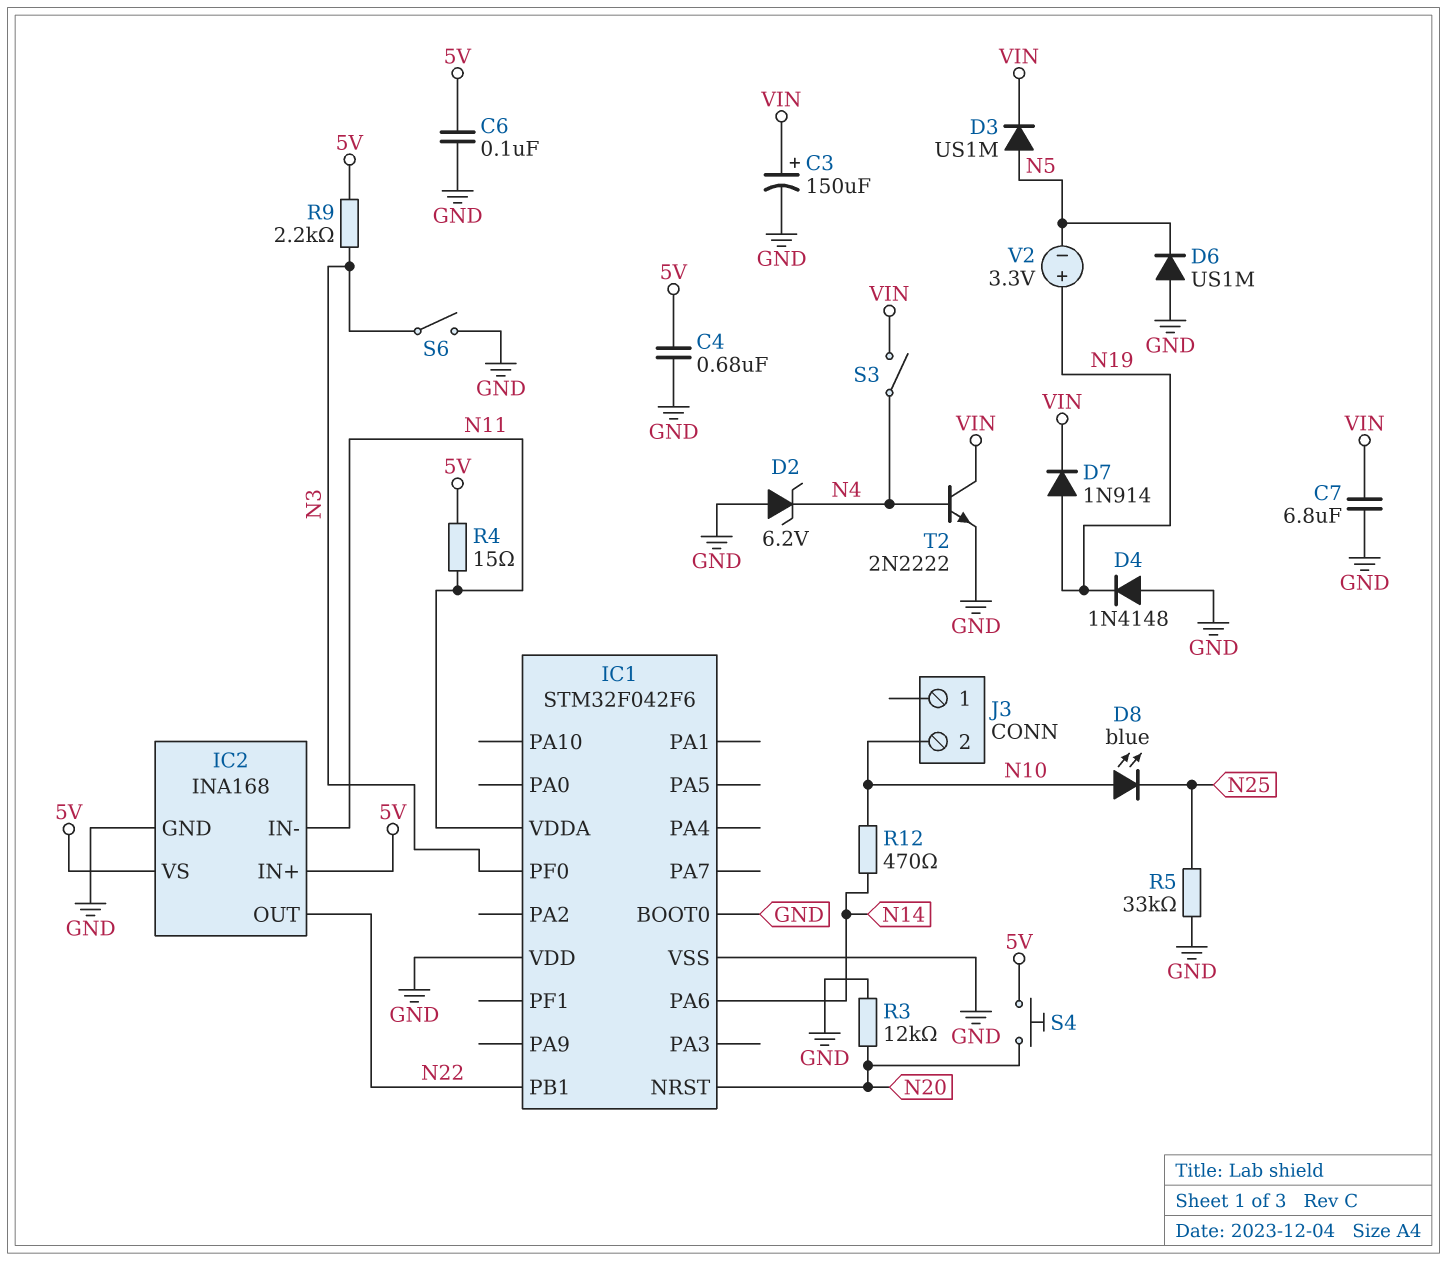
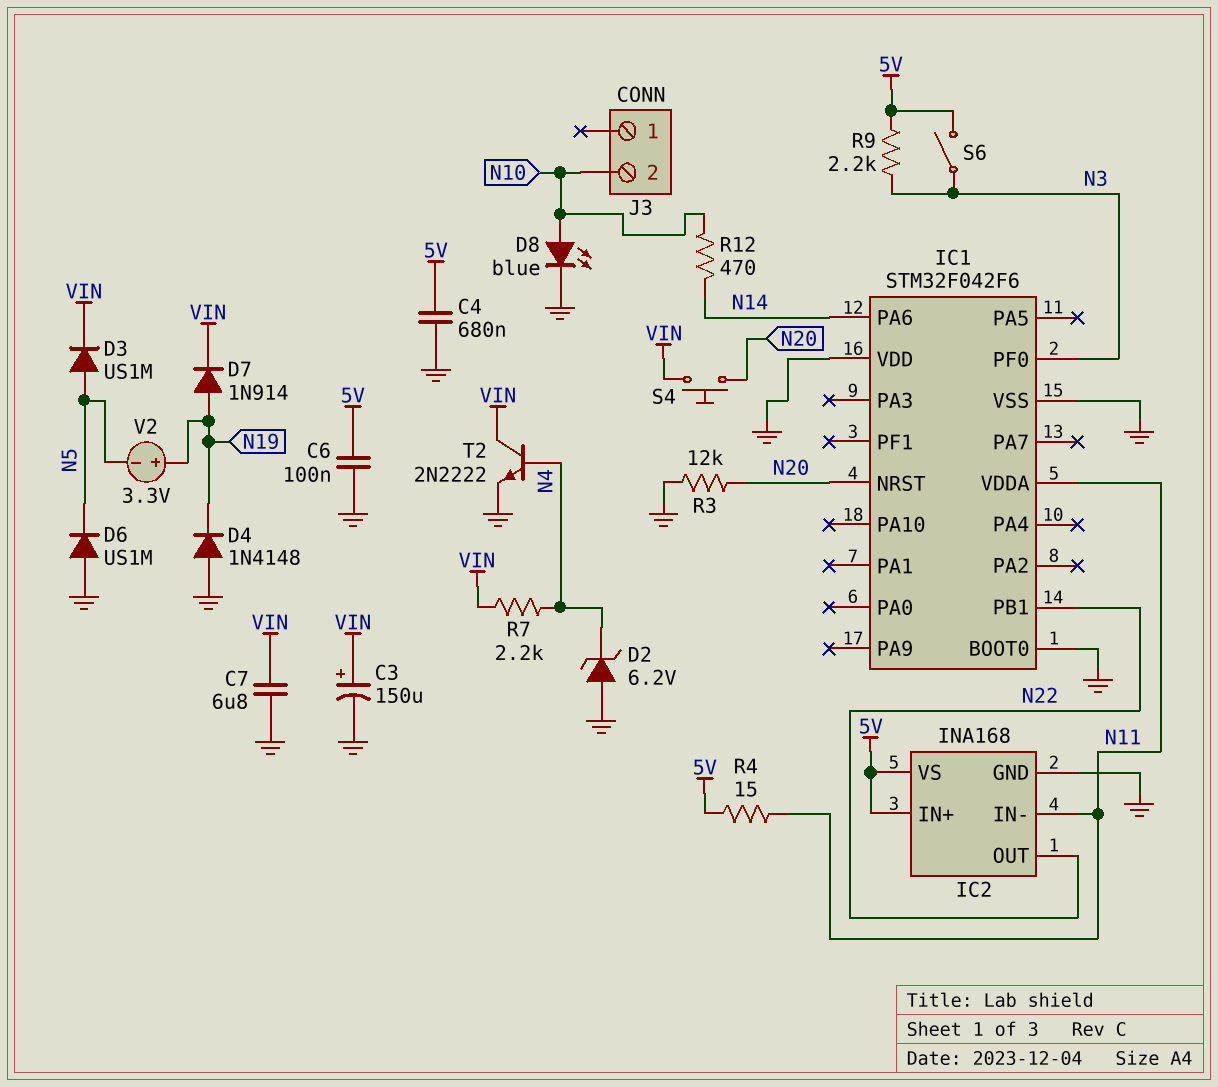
D8: LED blue (A N10, K N25) -> LED blue (A N10, K GND)
R5: 33k (GND, N25) -> none
R7: none -> 2.2k (N4, VIN)
S3: switch (N4, VIN) -> none
S4: button (5V, N20) -> button (N20, VIN)
S6: switch (GND, N3) -> switch (5V, N3)

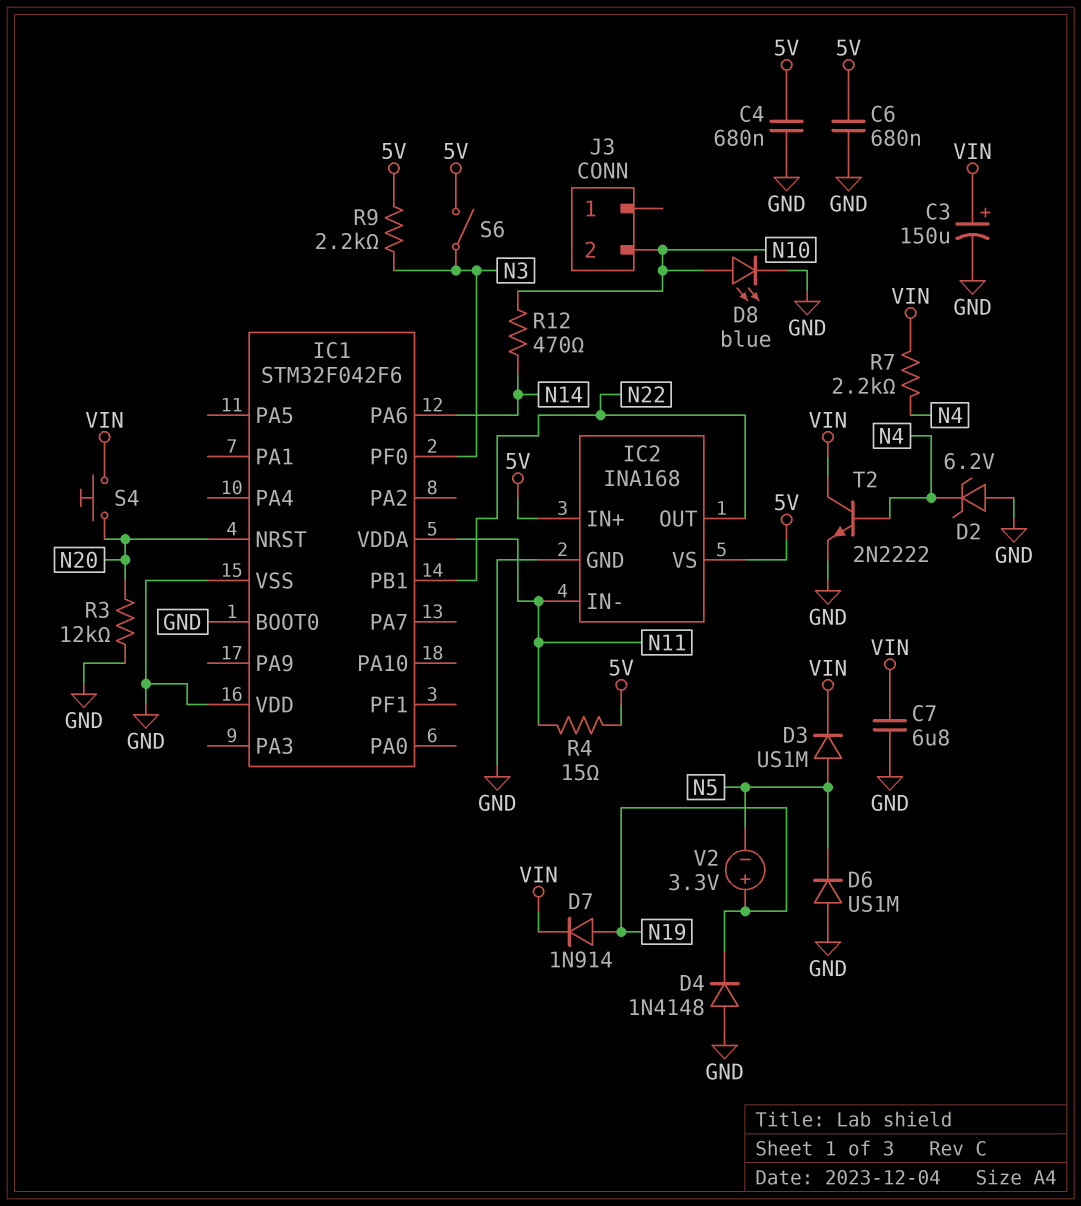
C6: 100nF (5V, GND) -> 680nF (5V, GND)

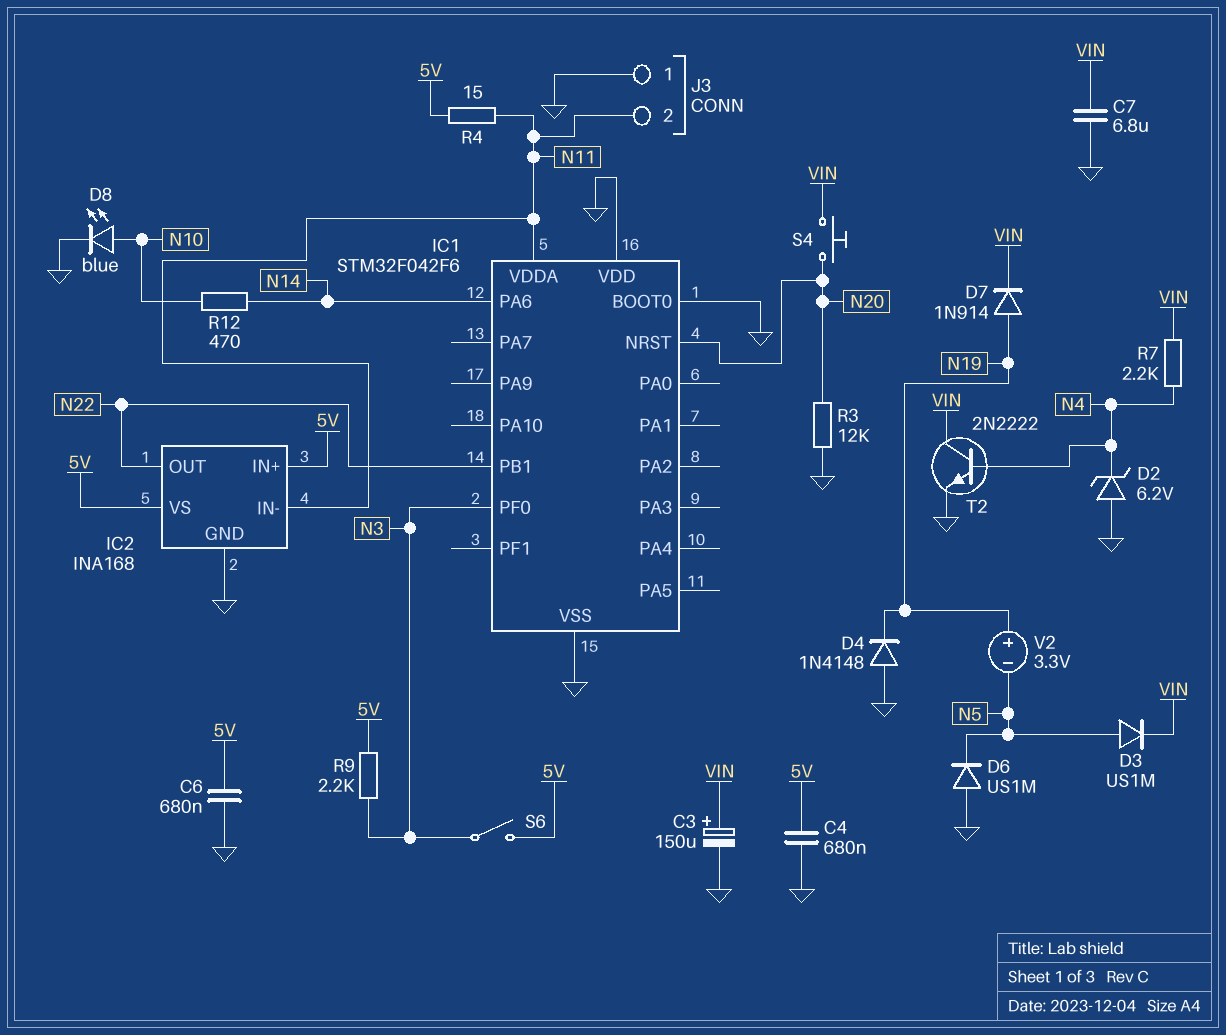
J3 pin 1: none -> GND
J3 pin 2: N10 -> N11

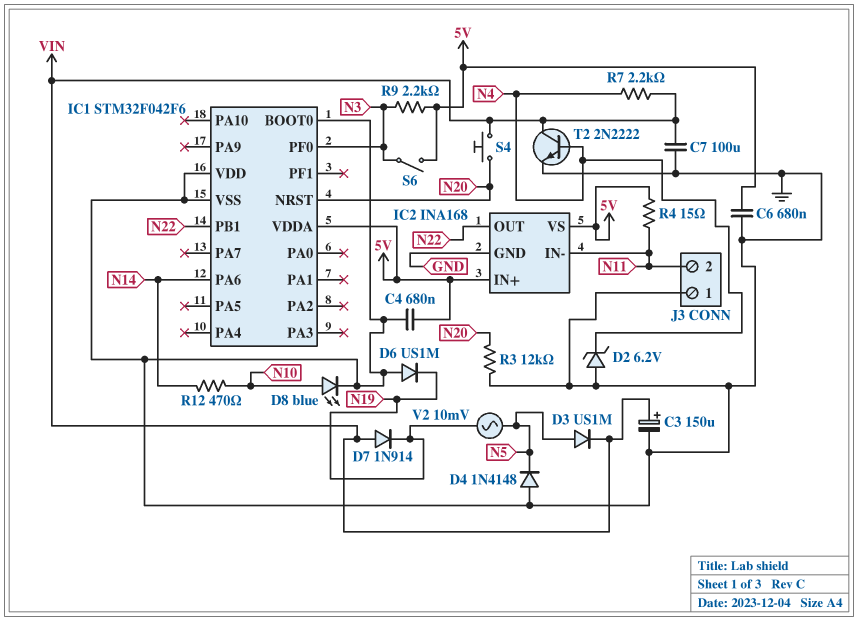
C7: 6.8uF (GND, VIN) -> 100uF (GND, VIN)
D4: diode 1N4148 (A GND, K N19) -> diode 1N4148 (A GND, K N5)
D6: diode US1M (A GND, K N5) -> diode US1M (A GND, K N19)
D7: diode 1N914 (A N19, K VIN) -> diode 1N914 (A VIN, K N19)
IC1 pin VDDA: N11 -> 5V
V2: 3.3V (plus N19, minus N5) -> AC 10mV (N5, N19)

